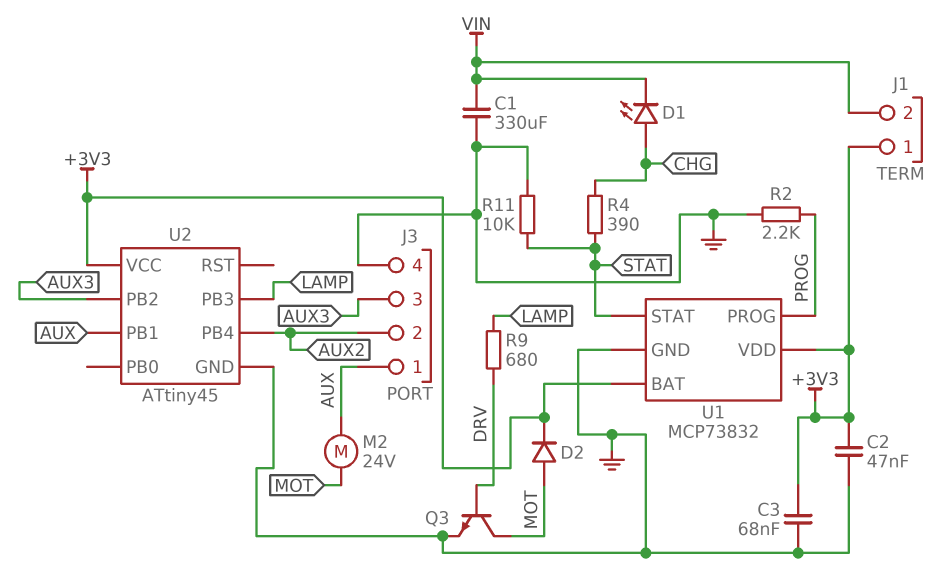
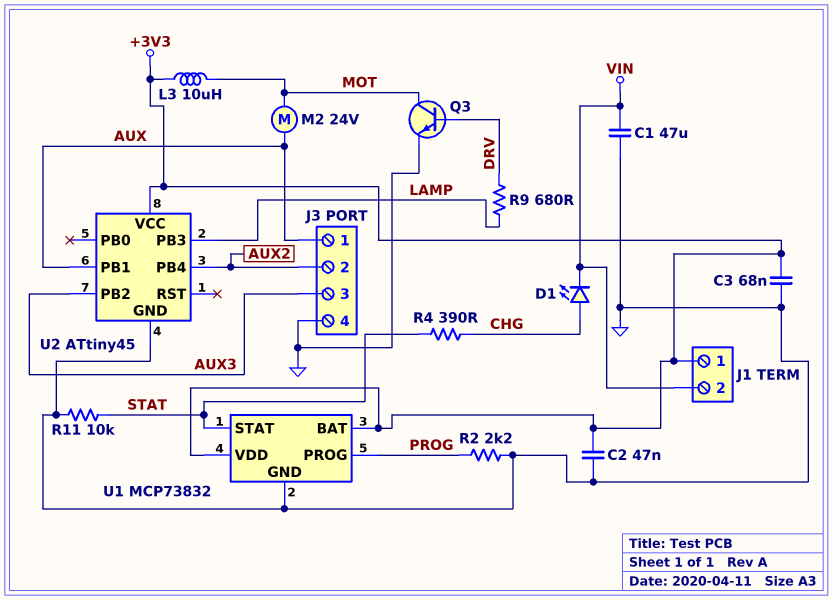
C1: 330uF (GND, VIN) -> 47uF (GND, VIN)
D2: diode (A MOT, K +3V3) -> none
L3: none -> 10uH (+3V3, MOT)

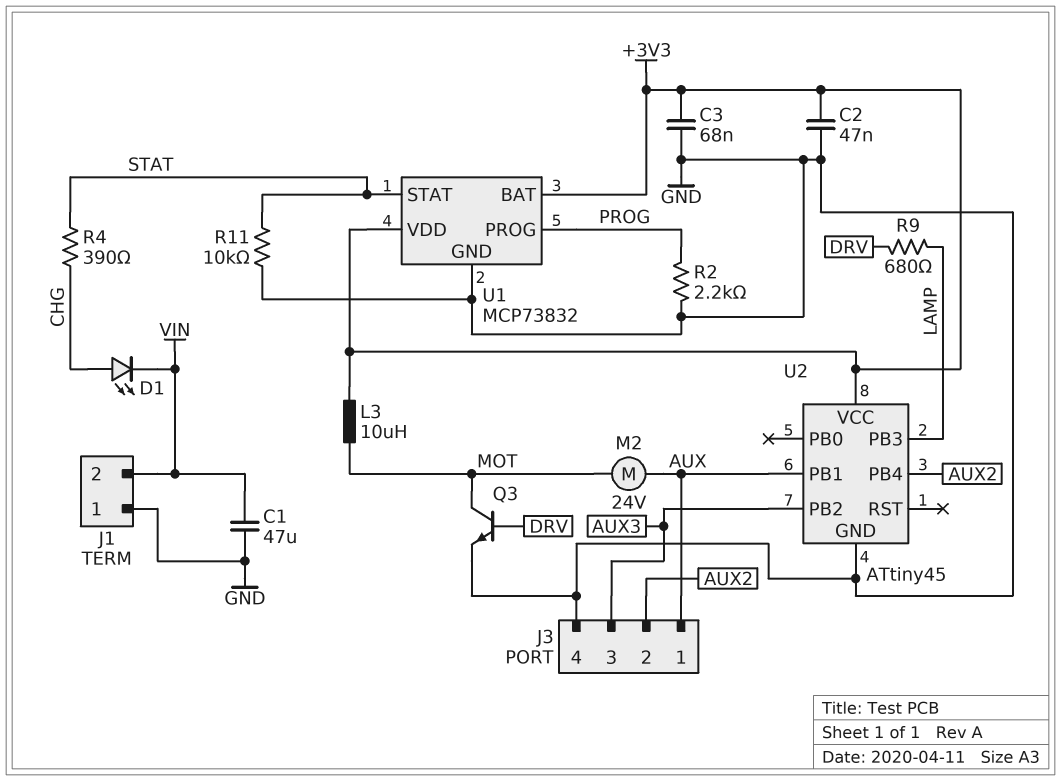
J1 pin 1: +3V3 -> GND

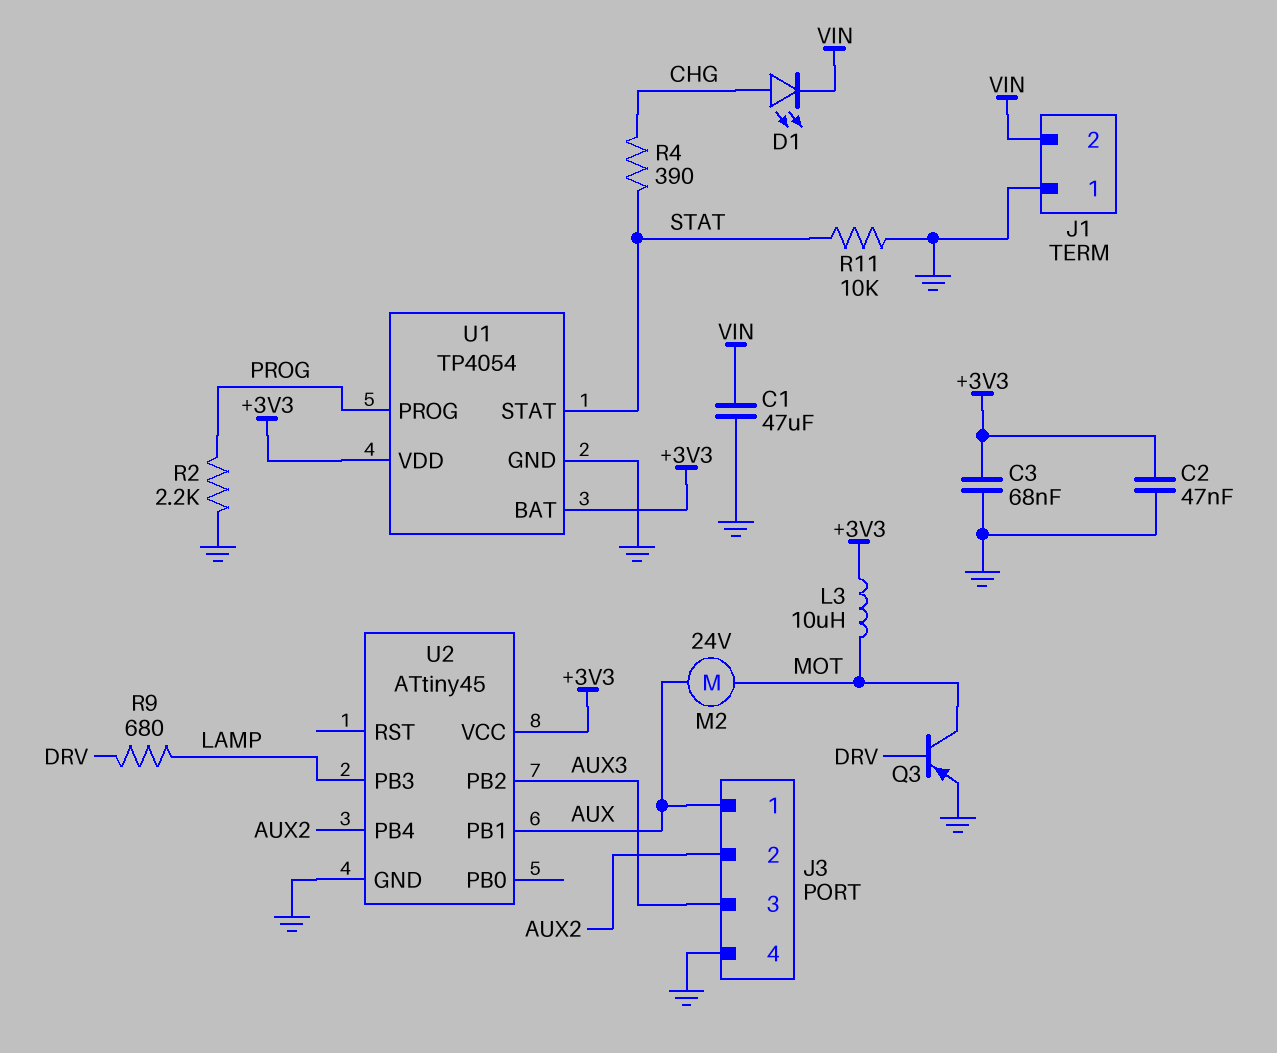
Q3: NPN (B DRV, C MOT, E GND) -> PNP (B DRV, C MOT, E GND)
U1: MCP73832 -> TP4054

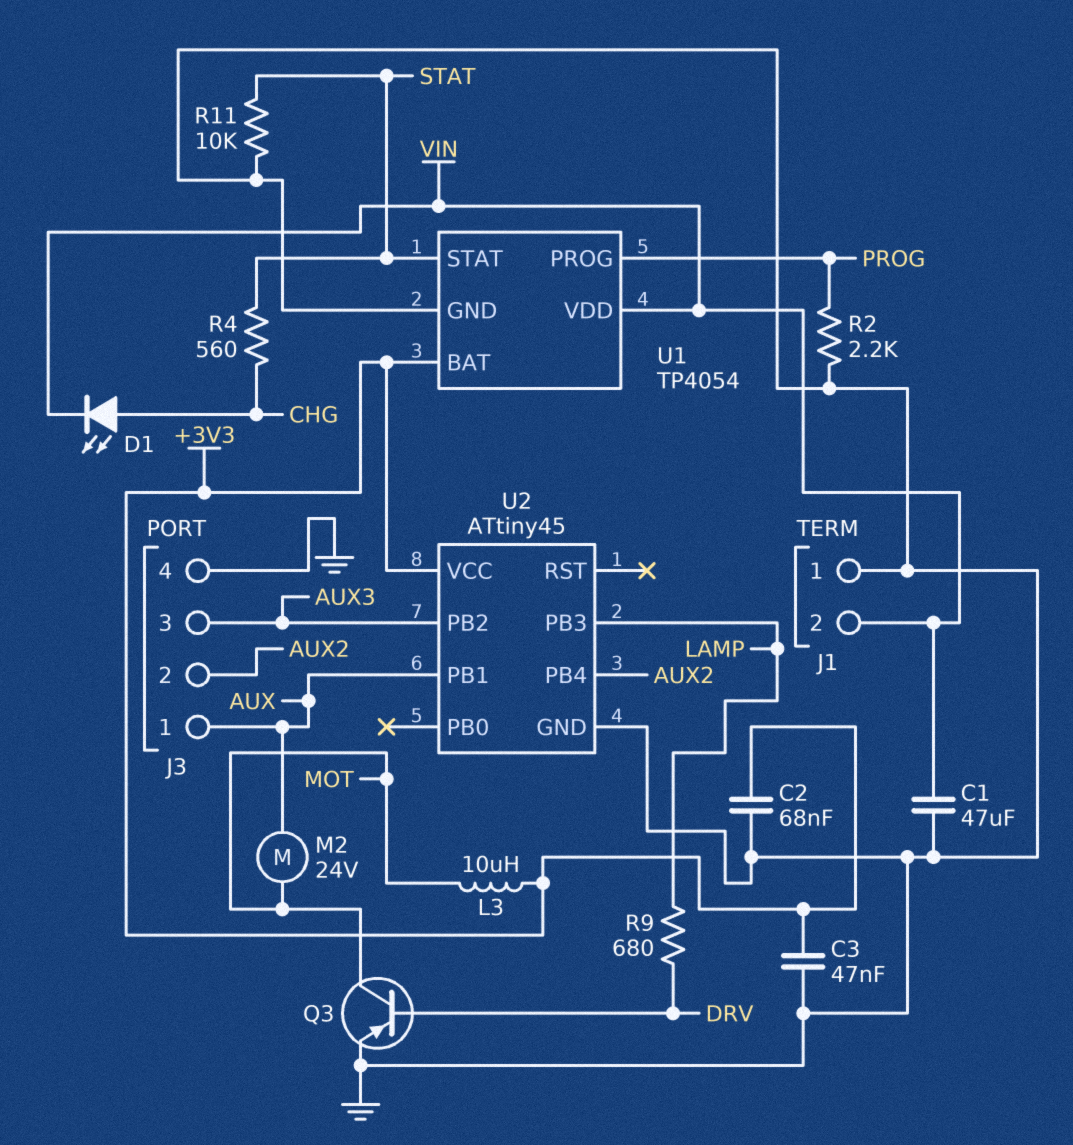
C2: 47nF (+3V3, GND) -> 68nF (+3V3, GND)
C3: 68nF (+3V3, GND) -> 47nF (+3V3, GND)
R4: 390 (CHG, STAT) -> 560 (CHG, STAT)
U1 pin VDD: +3V3 -> VIN

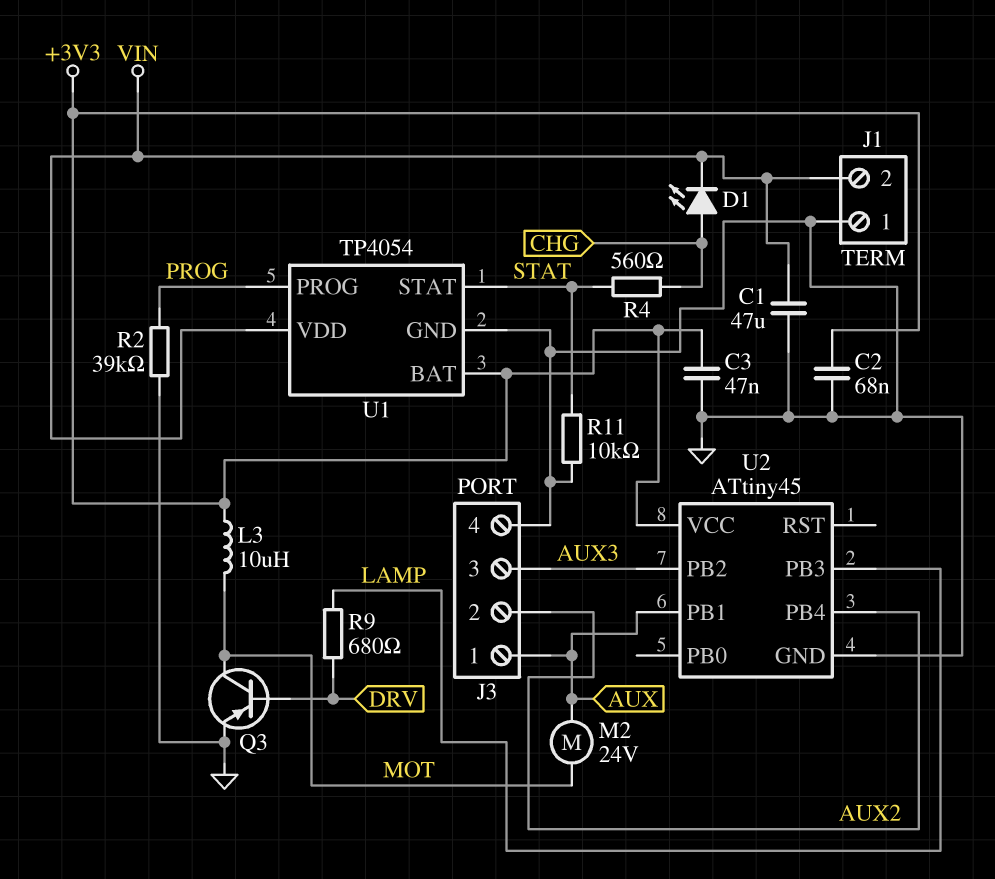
R2: 2.2k (GND, PROG) -> 39k (GND, PROG)

